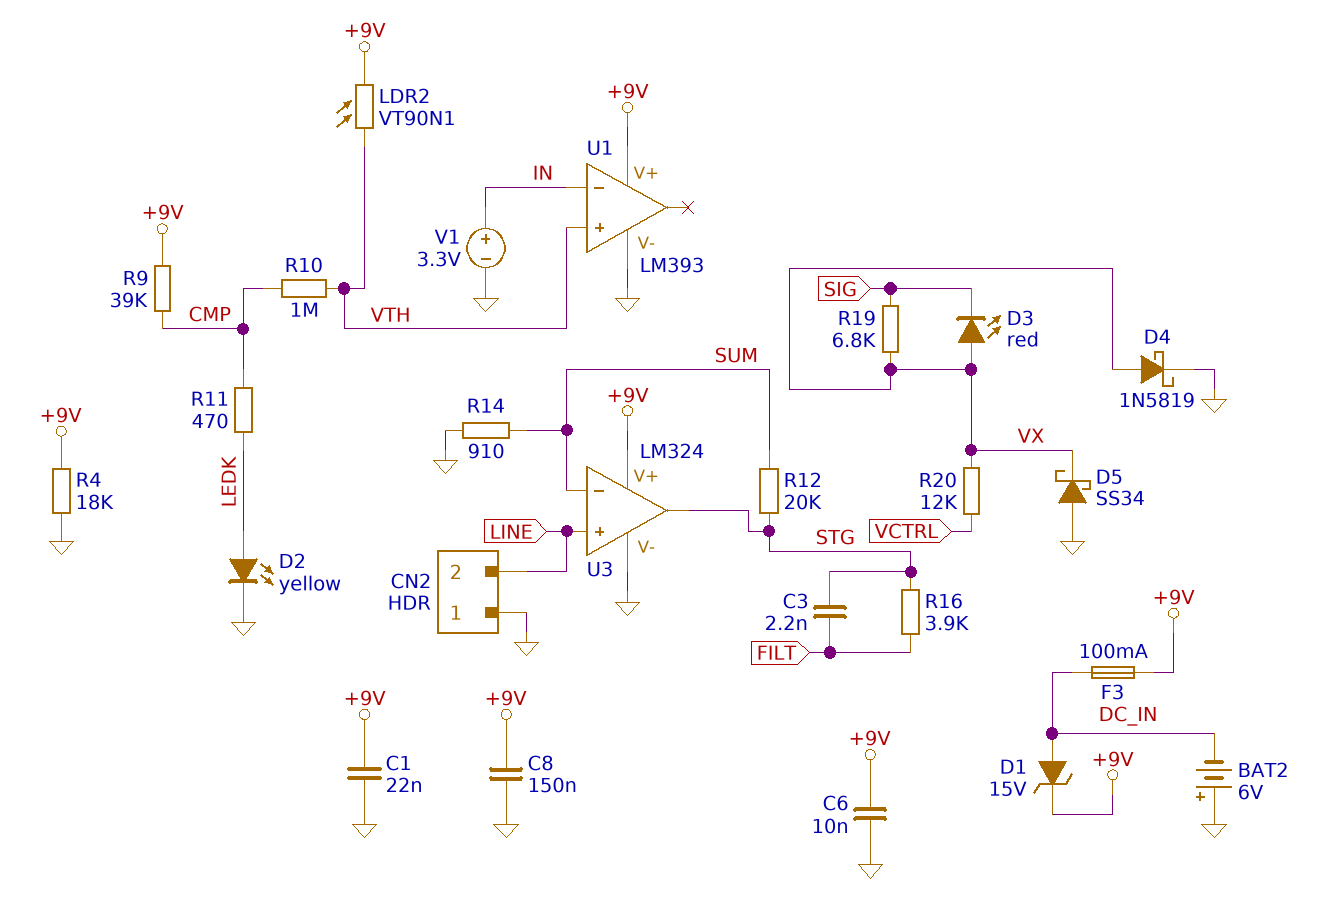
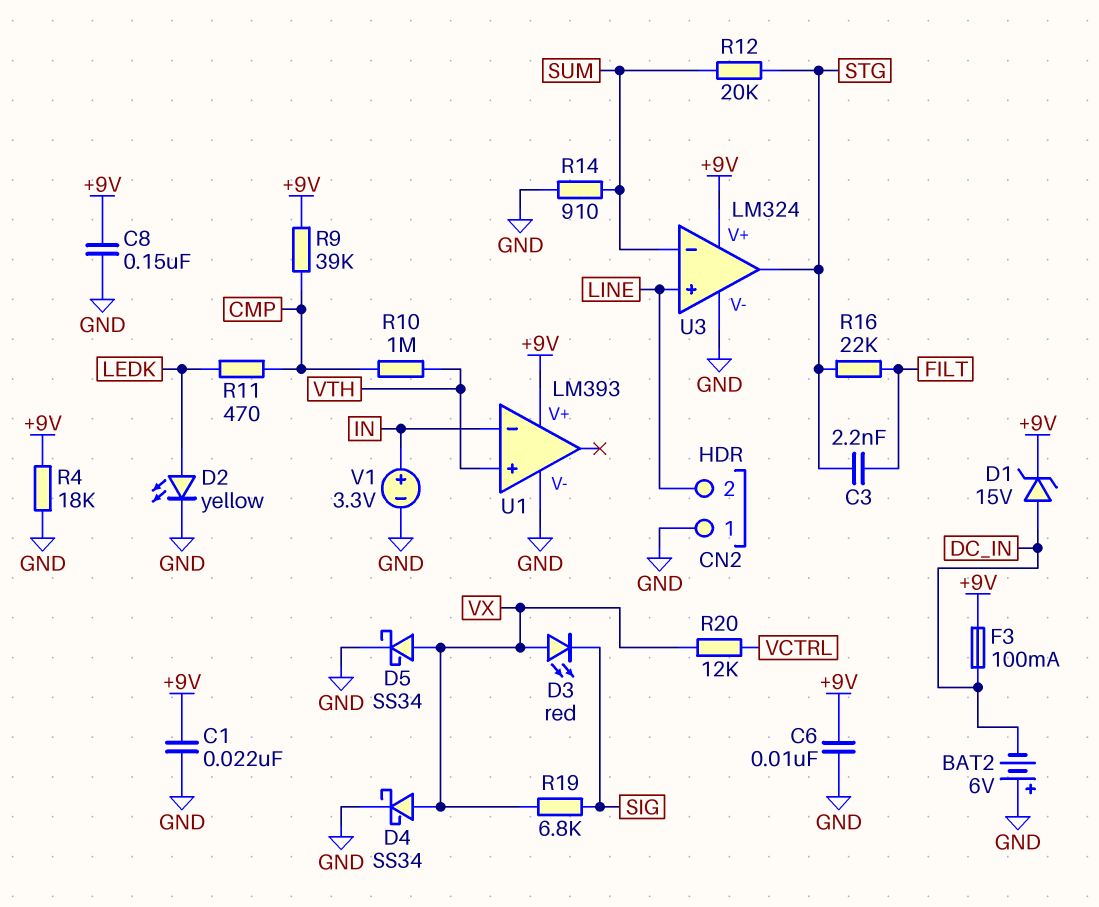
D4: schottky 1N5819 (A VX, K GND) -> schottky SS34 (A VX, K GND)
D5: schottky SS34 (A GND, K VX) -> schottky SS34 (A VX, K GND)
LDR2: VT90N1 (+9V, VTH) -> none
R16: 3.9k (FILT, STG) -> 22k (FILT, STG)

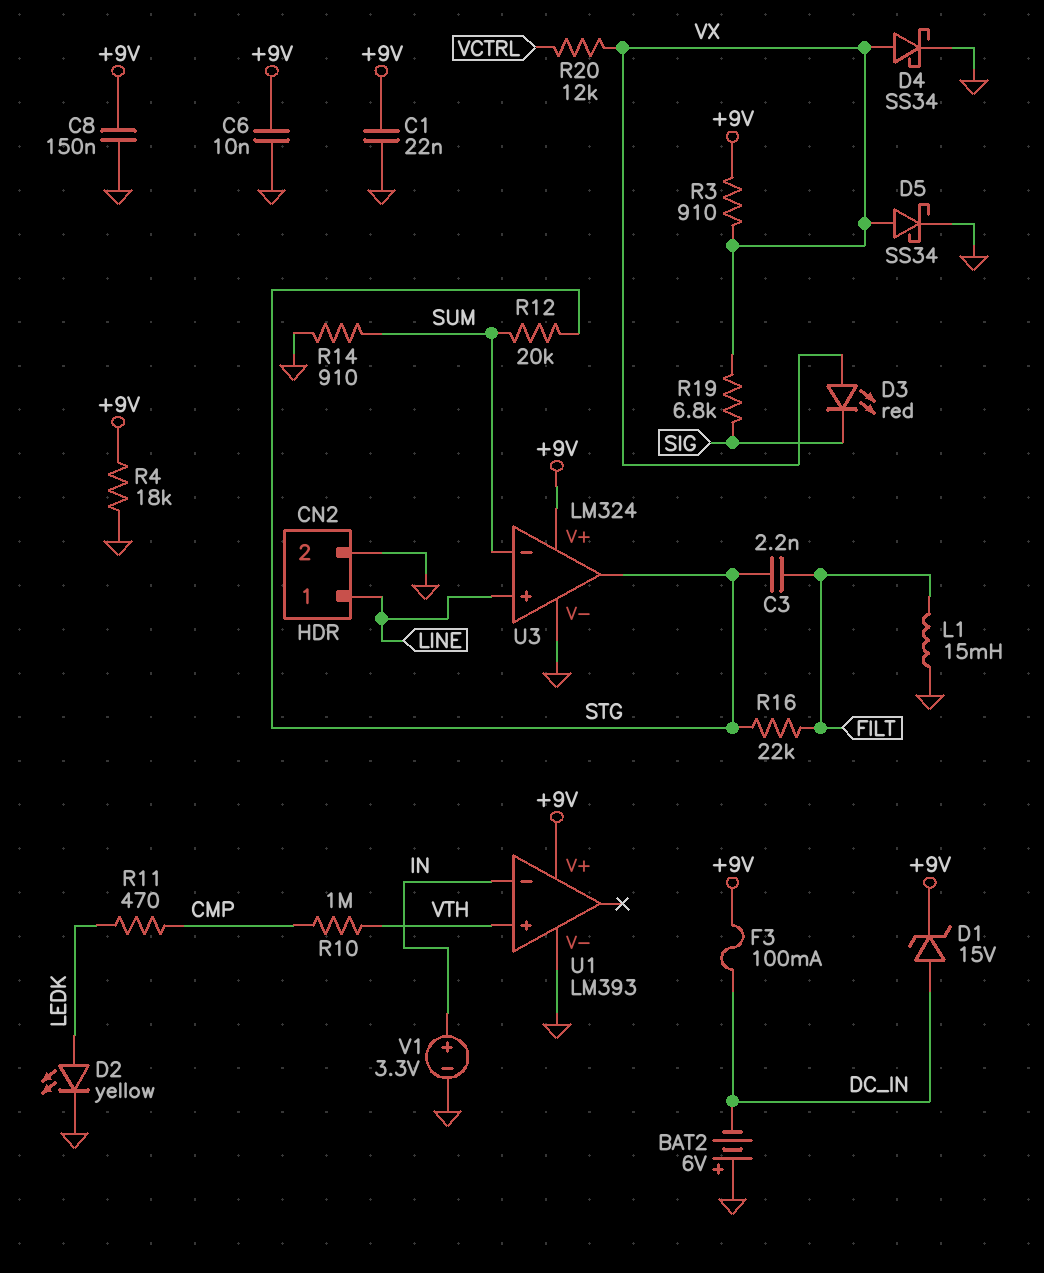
CN2 pin 1: GND -> LINE
CN2 pin 2: LINE -> GND
L1: none -> 15mH (FILT, GND)
R3: none -> 910 (+9V, VX)
R9: 39k (+9V, CMP) -> none

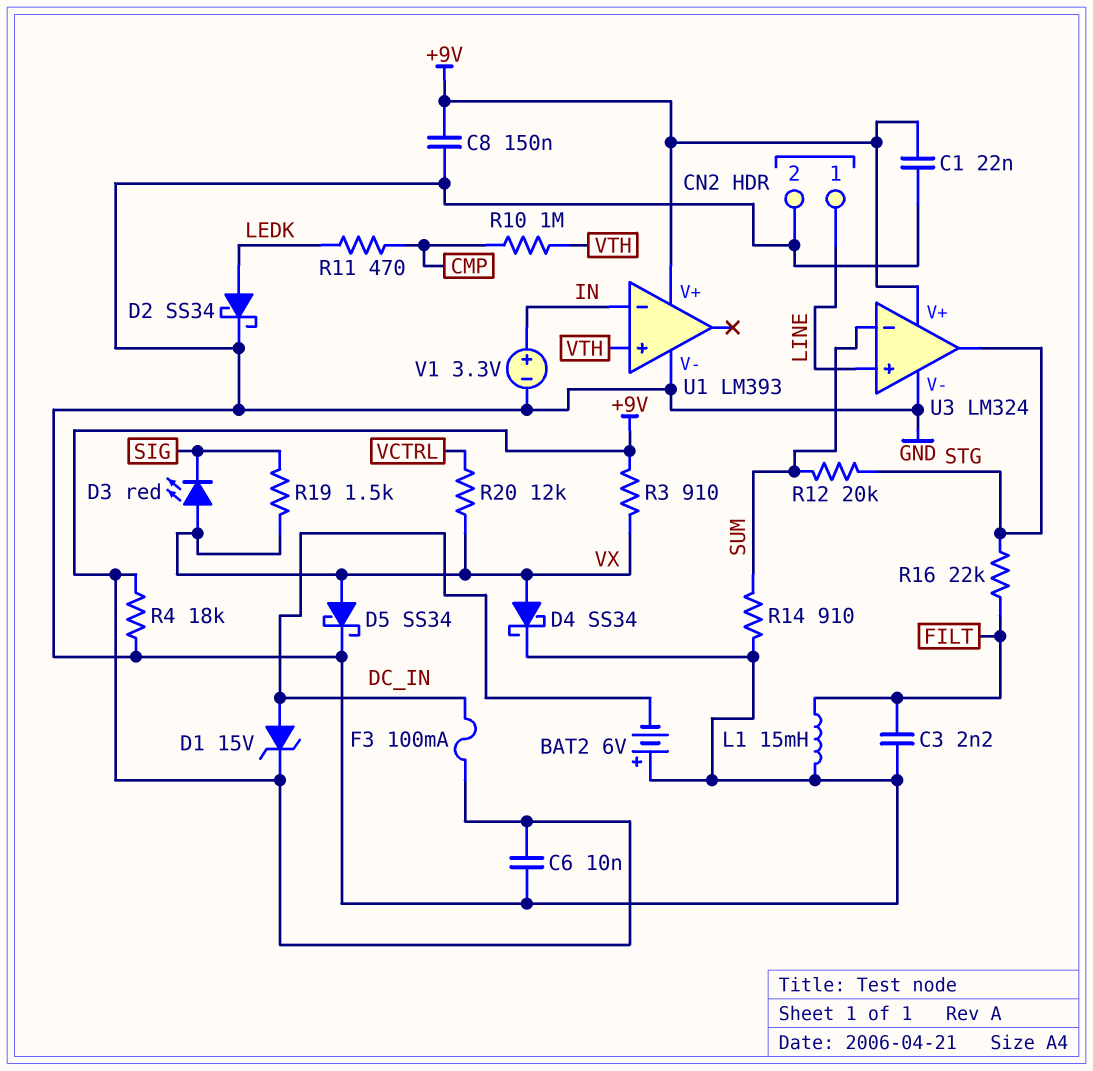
C3: 2.2nF (FILT, STG) -> 2.2nF (FILT, GND)
D2: LED yellow (A LEDK, K GND) -> schottky SS34 (A LEDK, K GND)
R19: 6.8k (SIG, VX) -> 1.5k (SIG, VX)

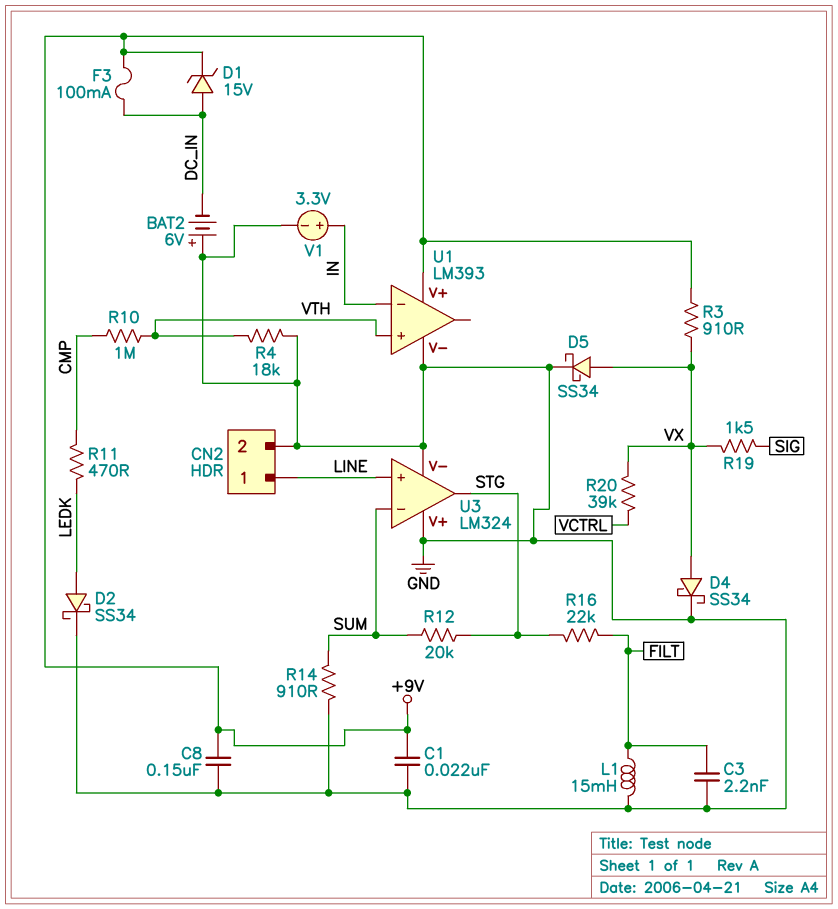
C6: 10nF (+9V, GND) -> none
D3: LED red (A VX, K SIG) -> none
R4: 18k (+9V, GND) -> 18k (GND, VTH)
R20: 12k (VCTRL, VX) -> 39k (VCTRL, VX)
U3 pin V+: +9V -> GND

